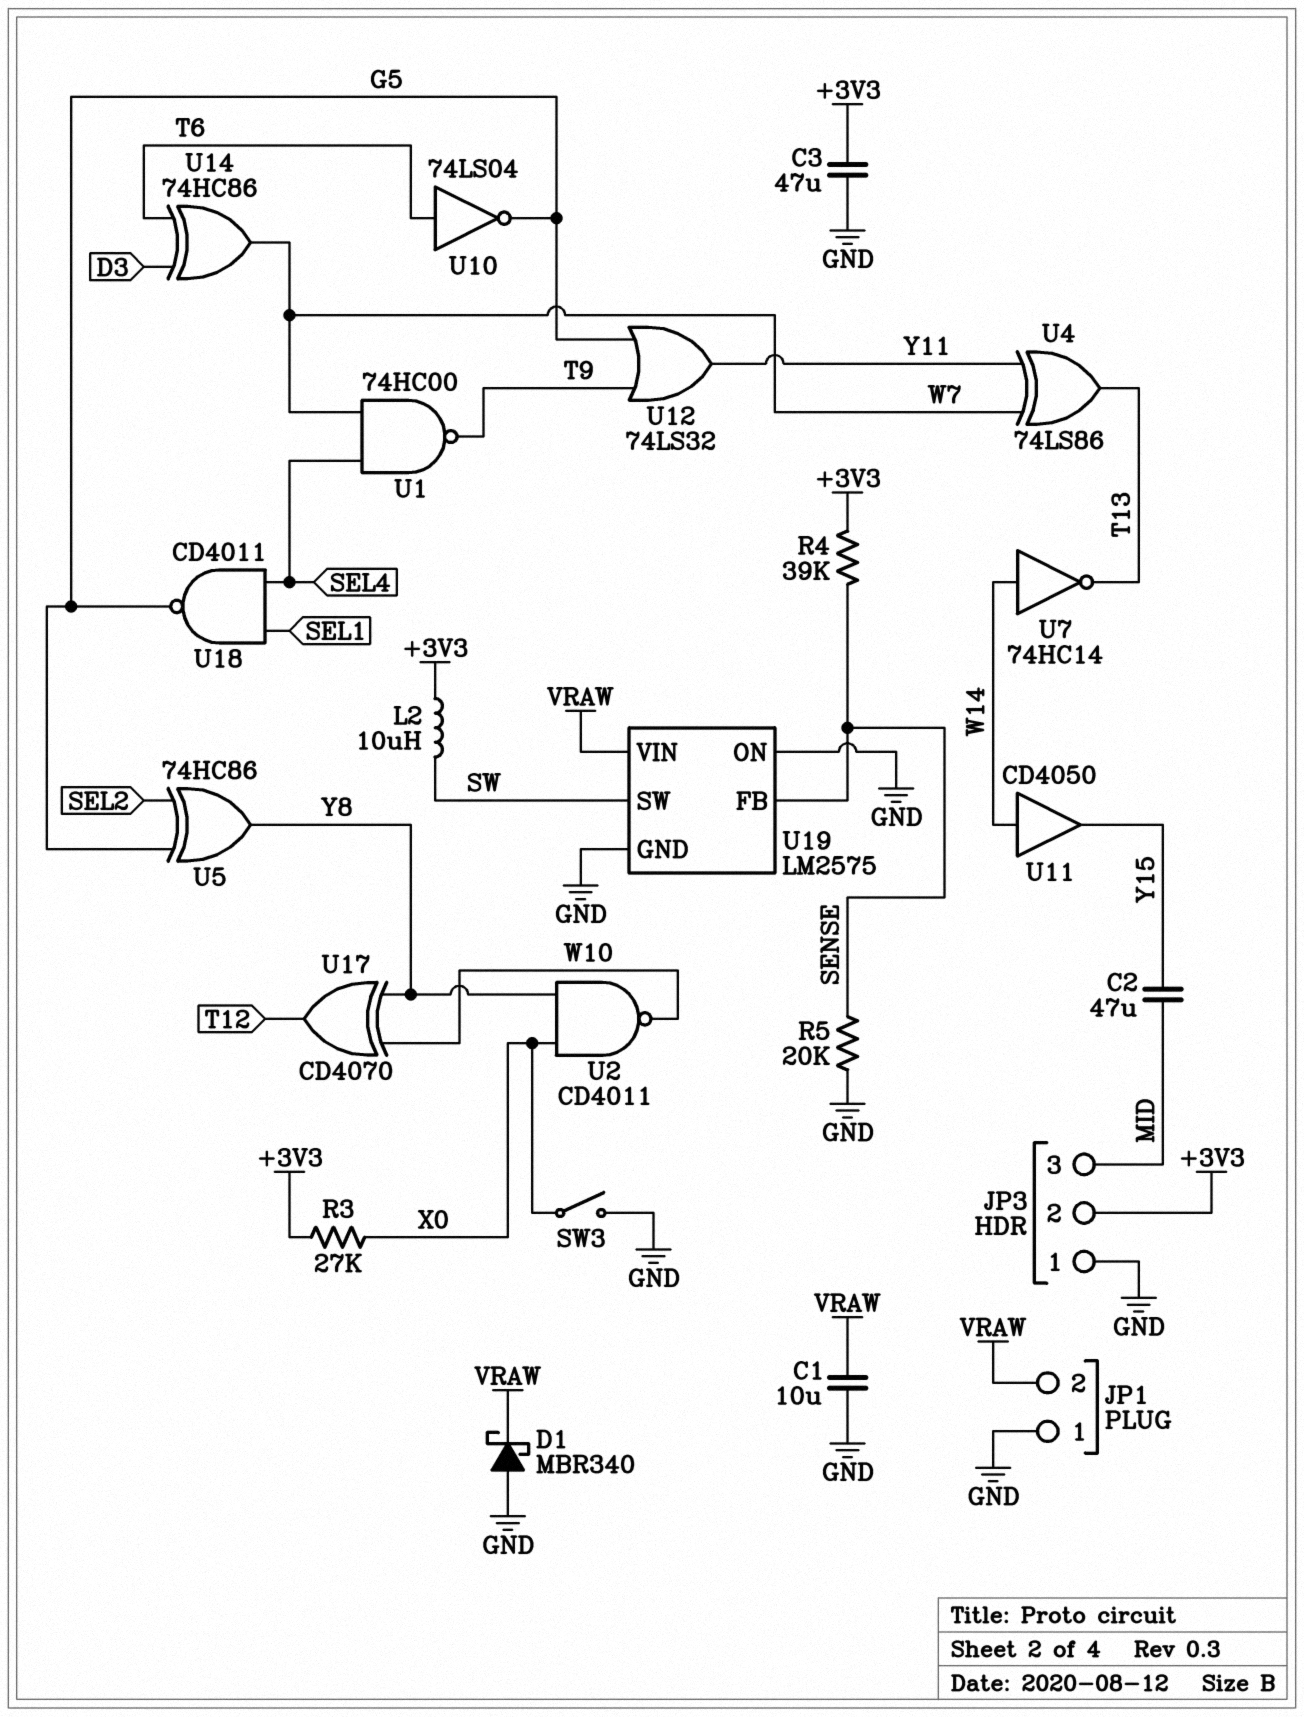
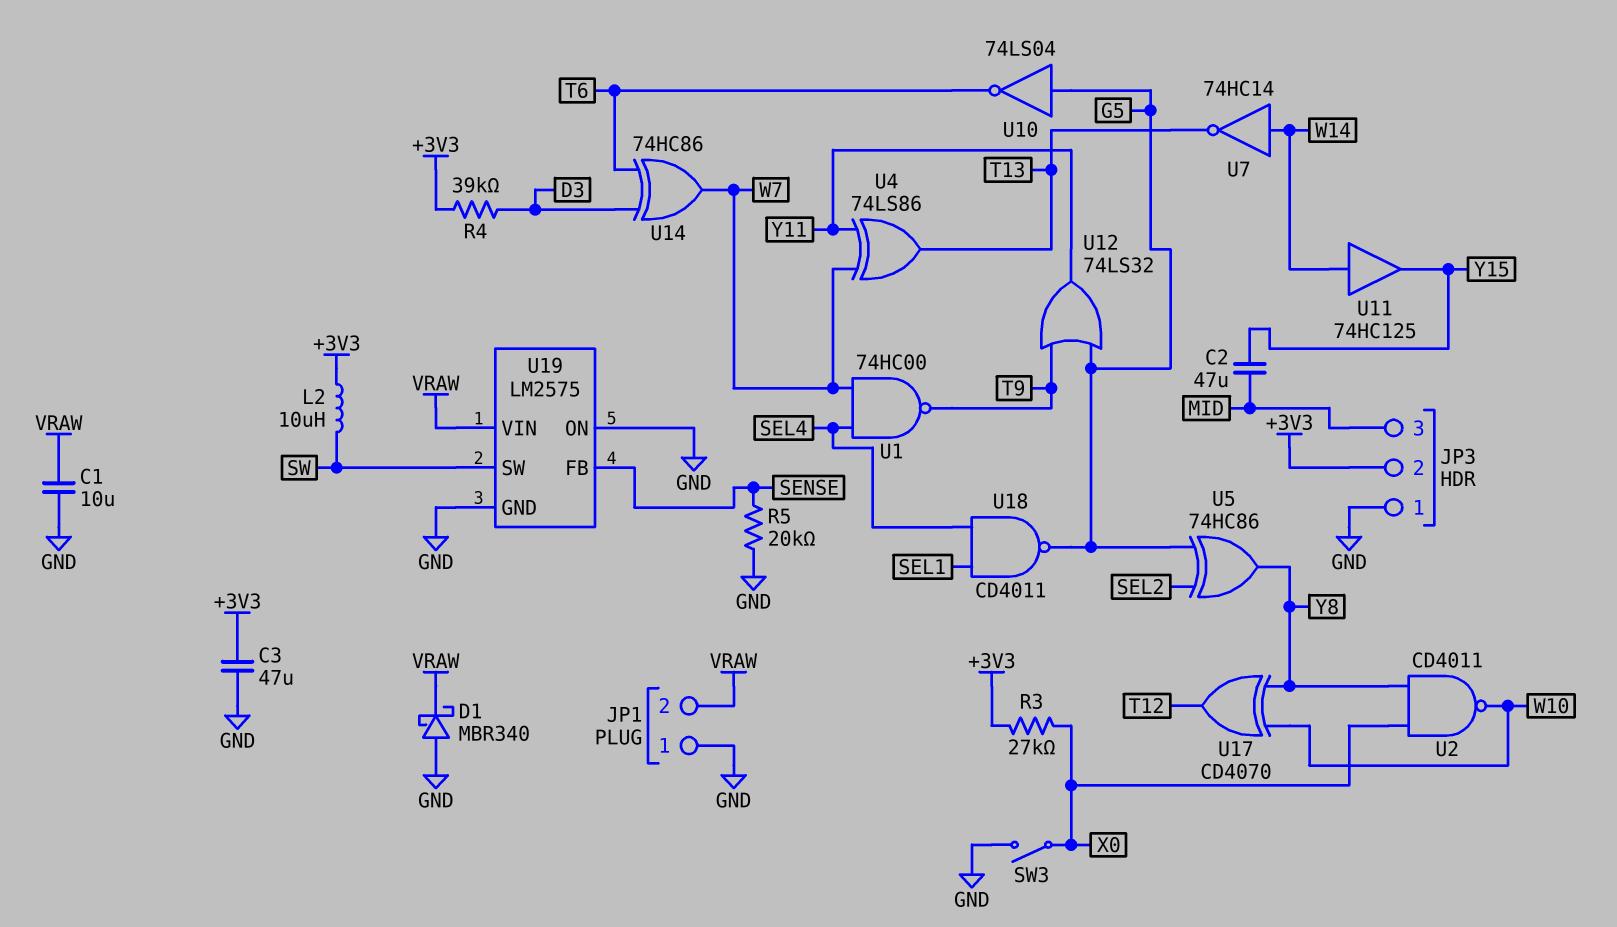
R4: 39k (+3V3, SENSE) -> 39k (+3V3, D3)
U10: NOT 74LS04 (in T6, out G5) -> NOT 74LS04 (in G5, out T6)
U11: buffer CD4050 (in W14, out Y15) -> buffer 74HC125 (in W14, out Y15)

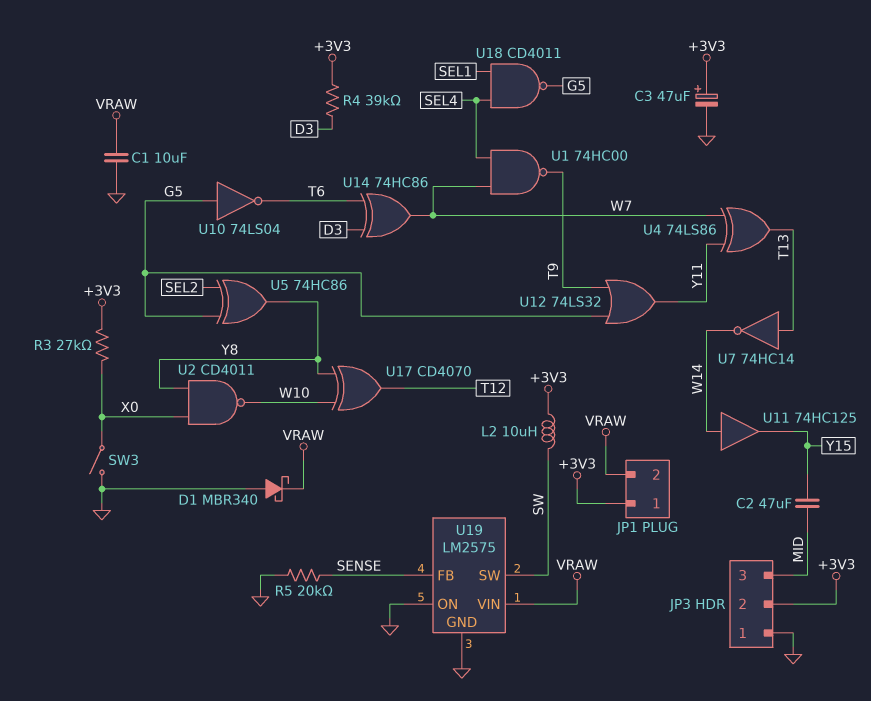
C3: 47uF (+3V3, GND) -> 47uF (plus +3V3, minus GND)
JP1 pin 1: GND -> +3V3
U7: NOT 74HC14 (in W14, out T13) -> NOT 74HC14 (in T13, out W14)

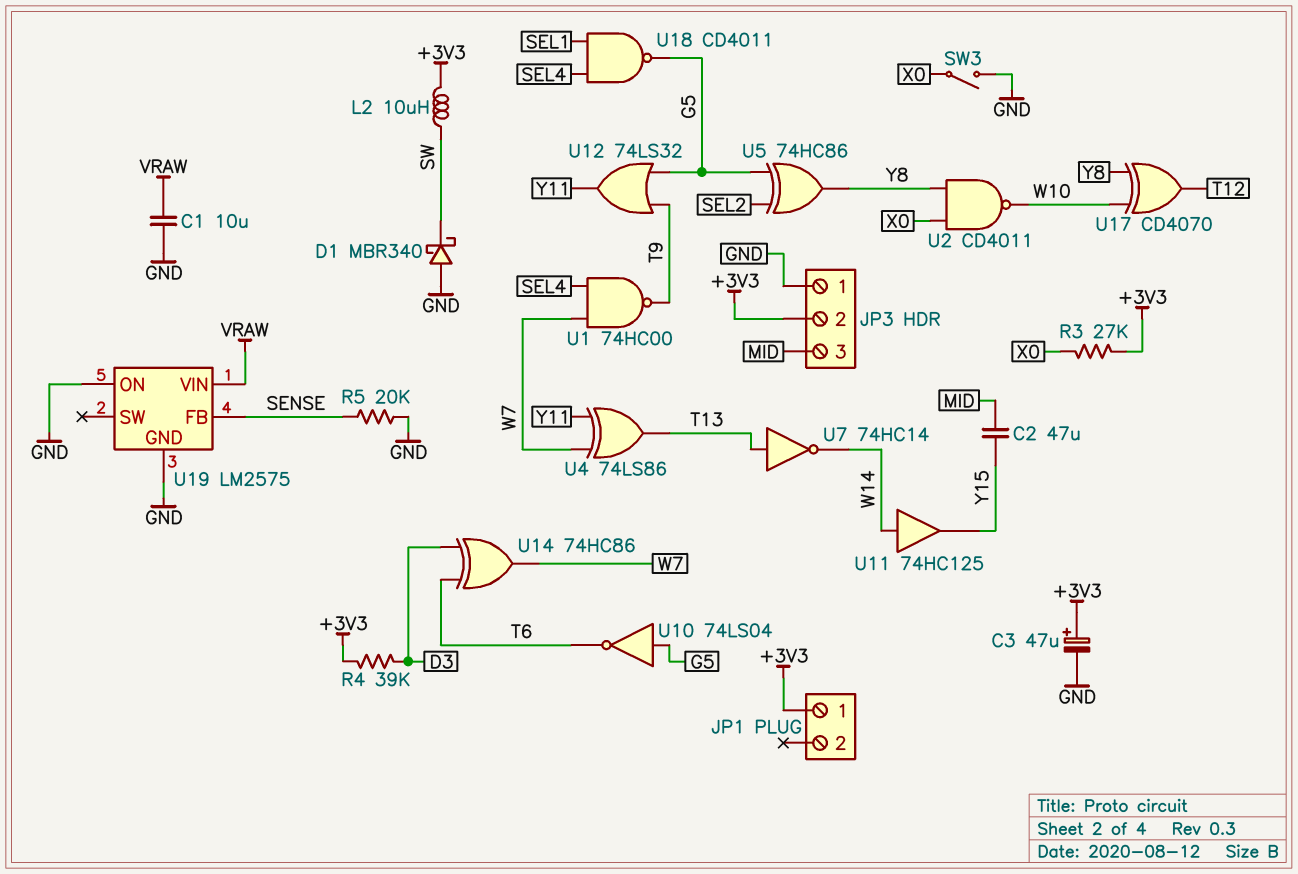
D1: schottky MBR340 (A GND, K VRAW) -> schottky MBR340 (A GND, K SW)
JP1 pin 2: VRAW -> none
U19 pin SW: SW -> none

